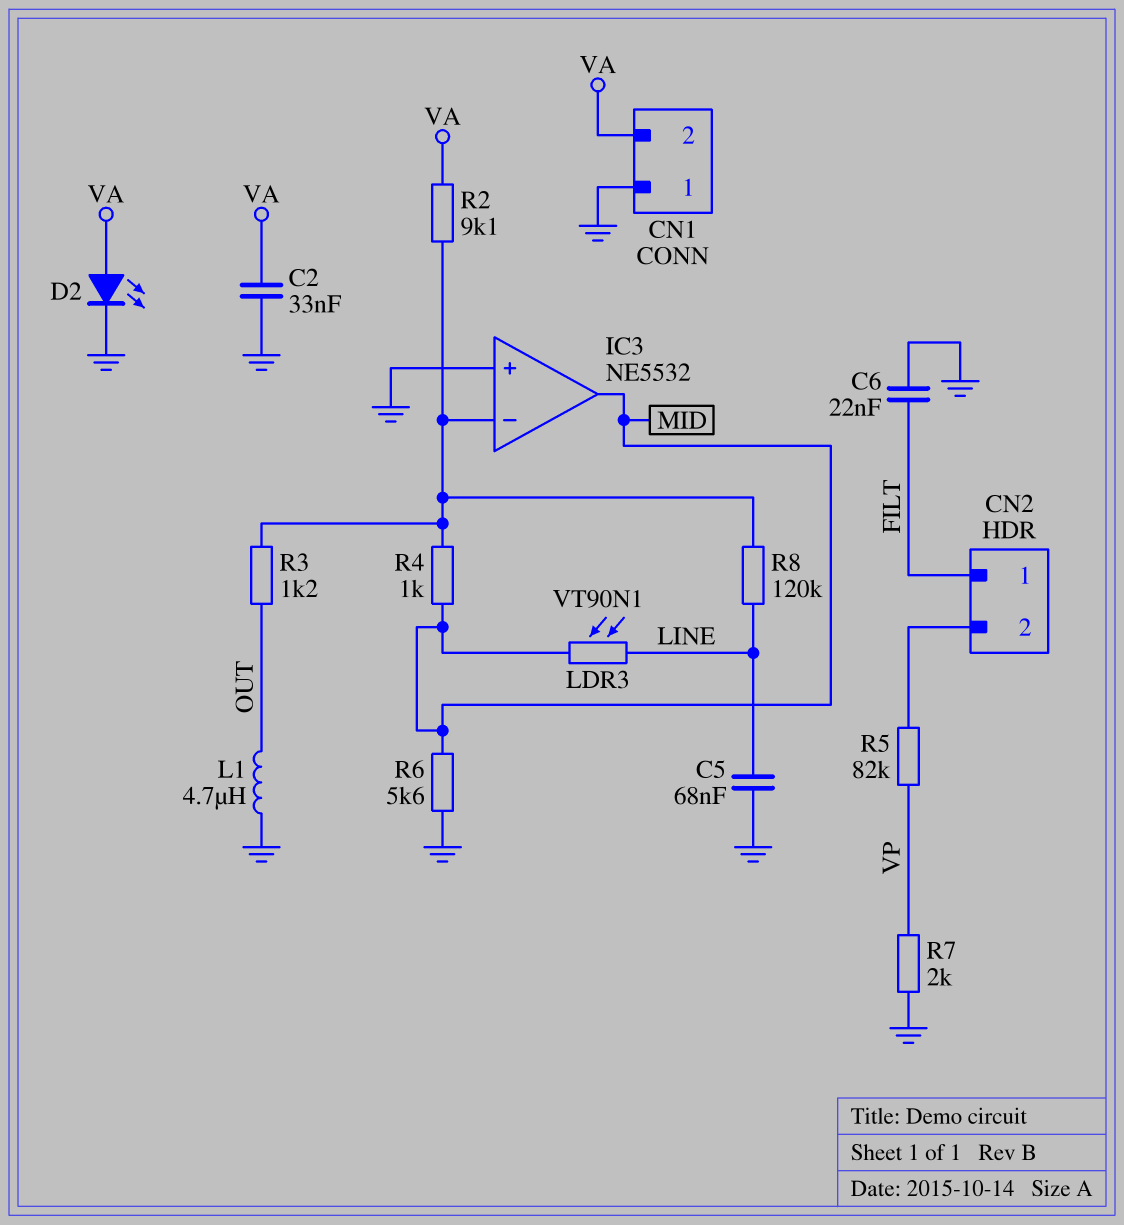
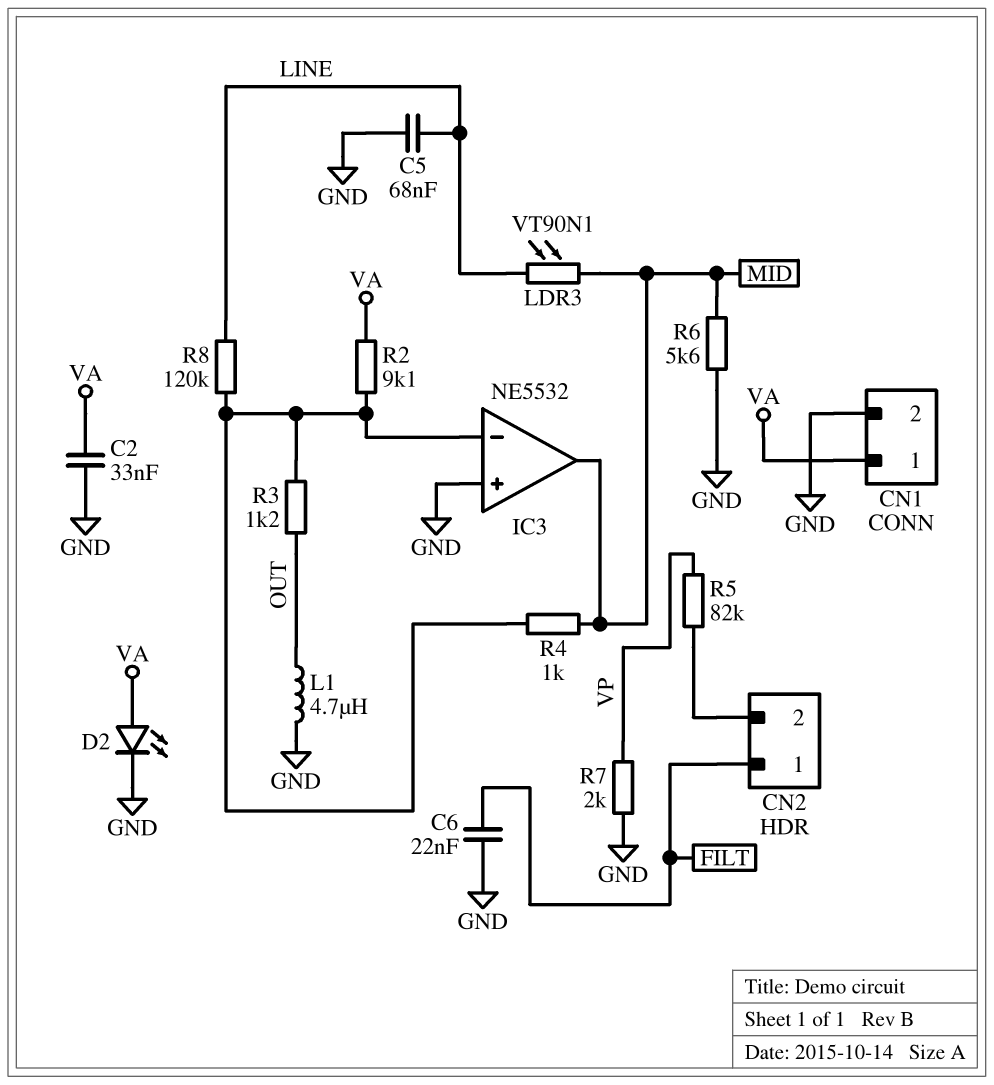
CN1 pin 1: GND -> VA
CN1 pin 2: VA -> GND

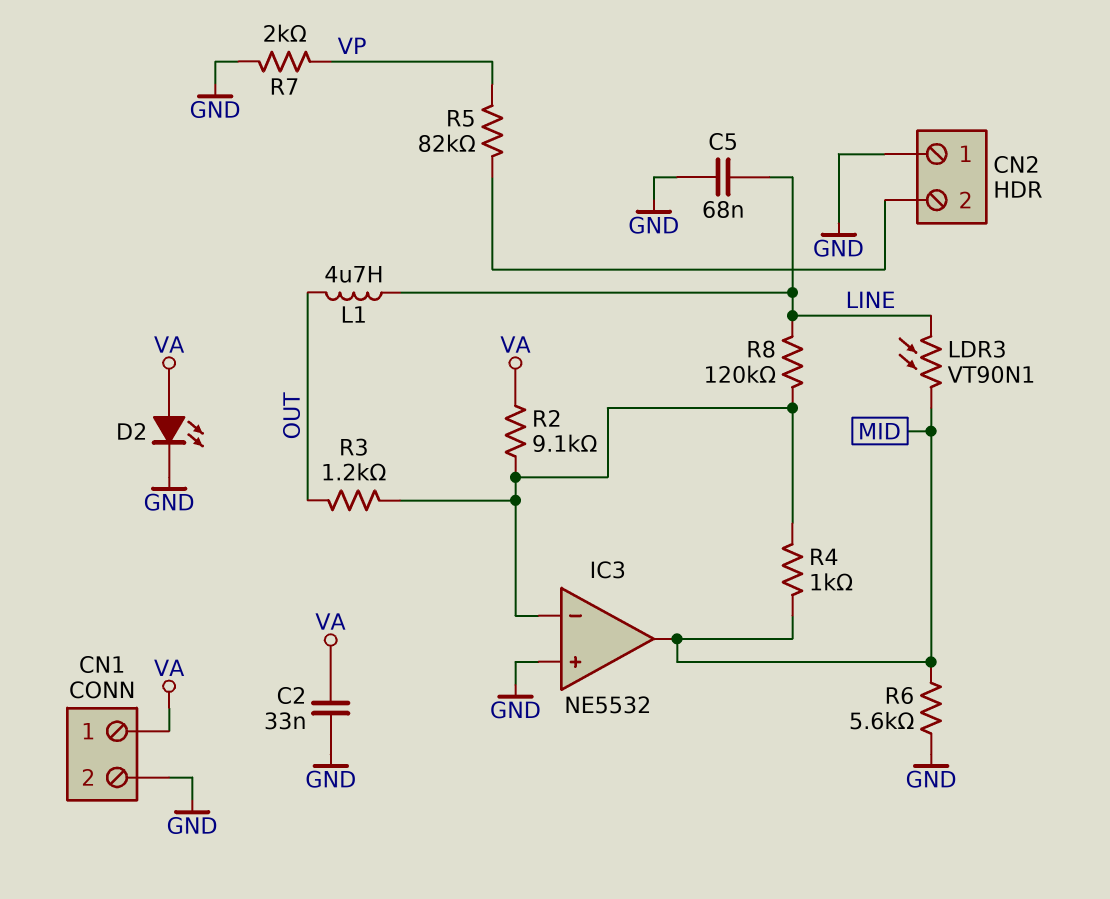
C6: 22nF (FILT, GND) -> none
CN2 pin 1: FILT -> GND
L1: 4.7uH (GND, OUT) -> 4.7uH (LINE, OUT)

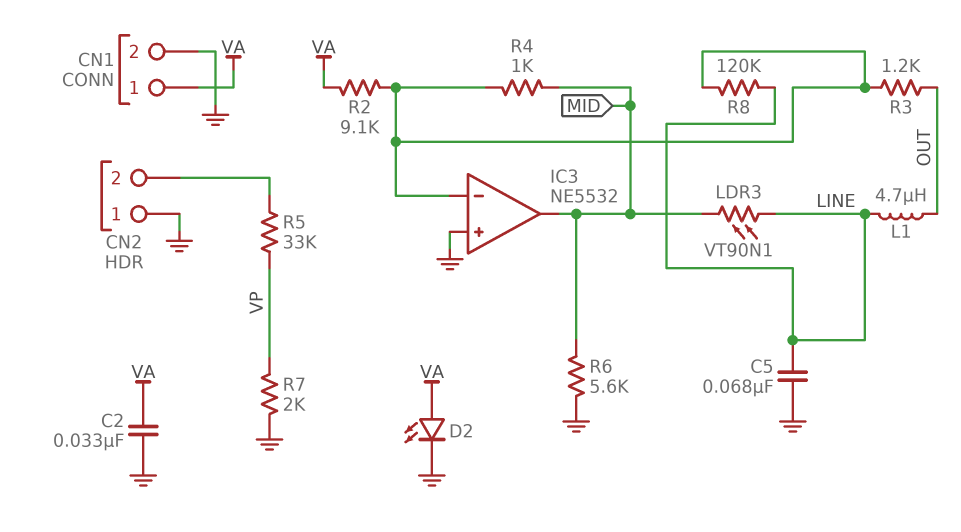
R5: 82k (CN2/2, VP) -> 33k (CN2/2, VP)

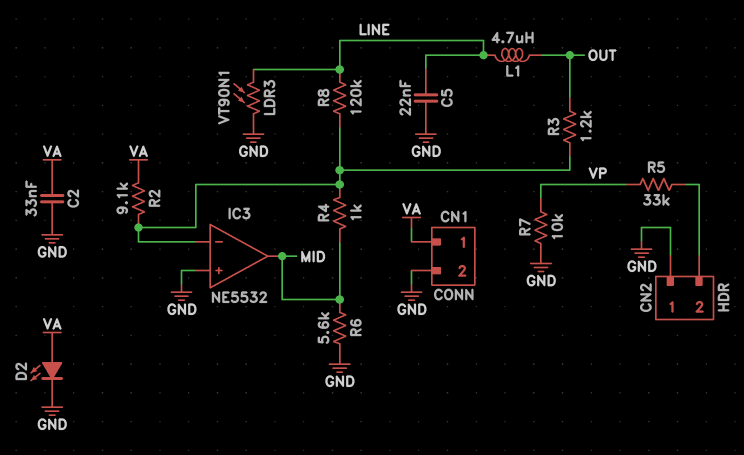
C5: 68nF (GND, LINE) -> 22nF (GND, LINE)
LDR3: VT90N1 (LINE, MID) -> VT90N1 (GND, LINE)
R7: 2k (GND, VP) -> 10k (GND, VP)

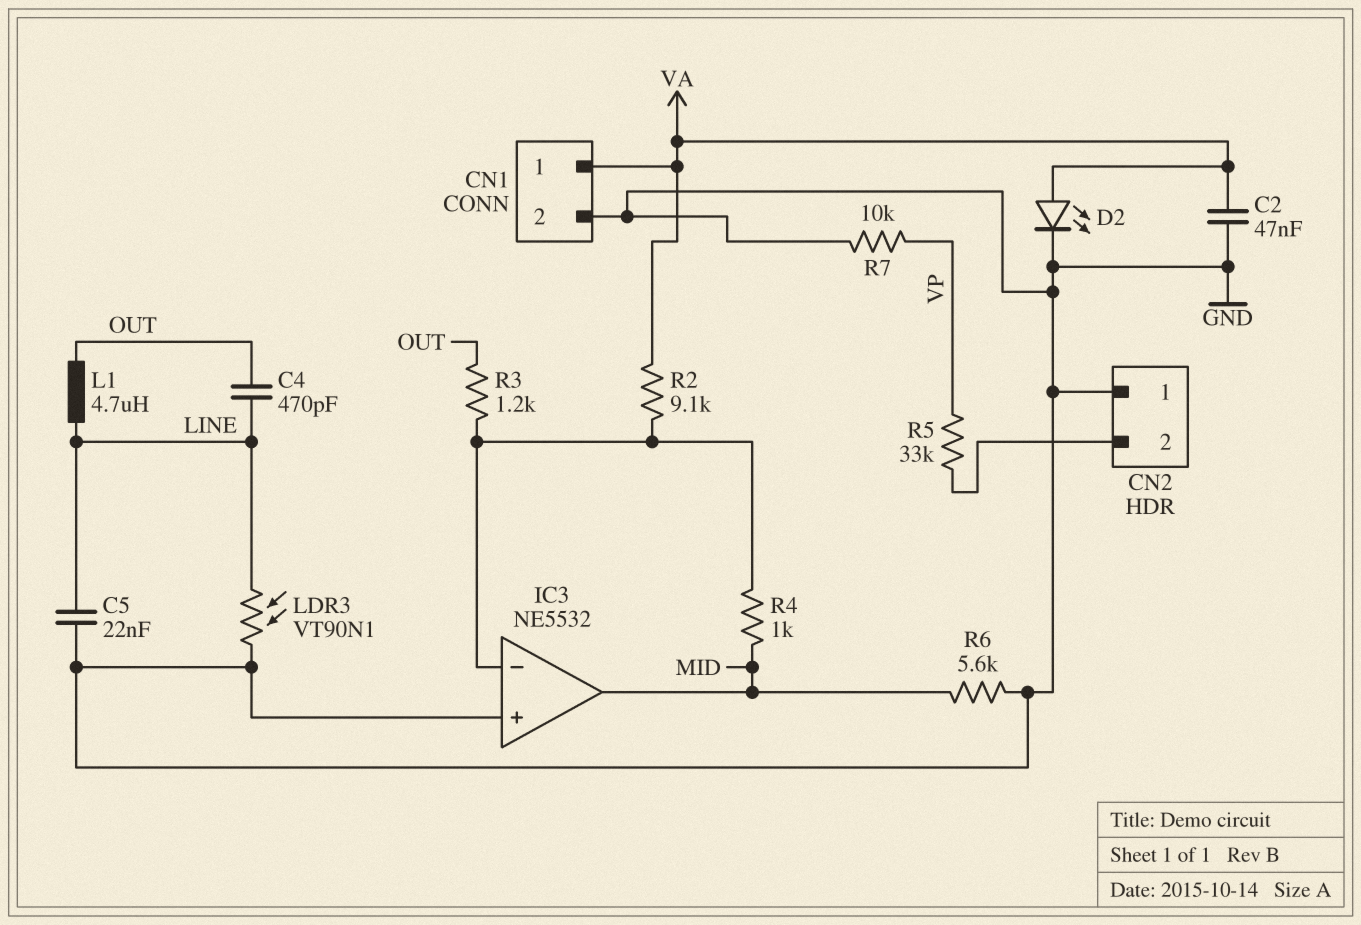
C2: 33nF (GND, VA) -> 47nF (GND, VA)
C4: none -> 470pF (LINE, OUT)
R8: 120k (IC3/in-, LINE) -> none

